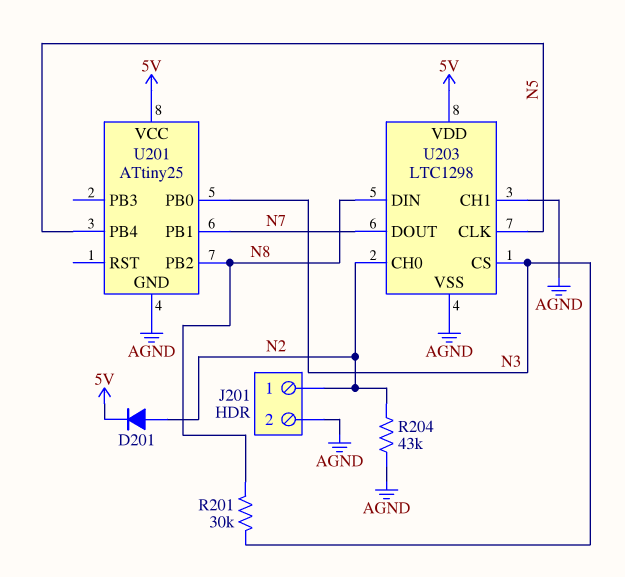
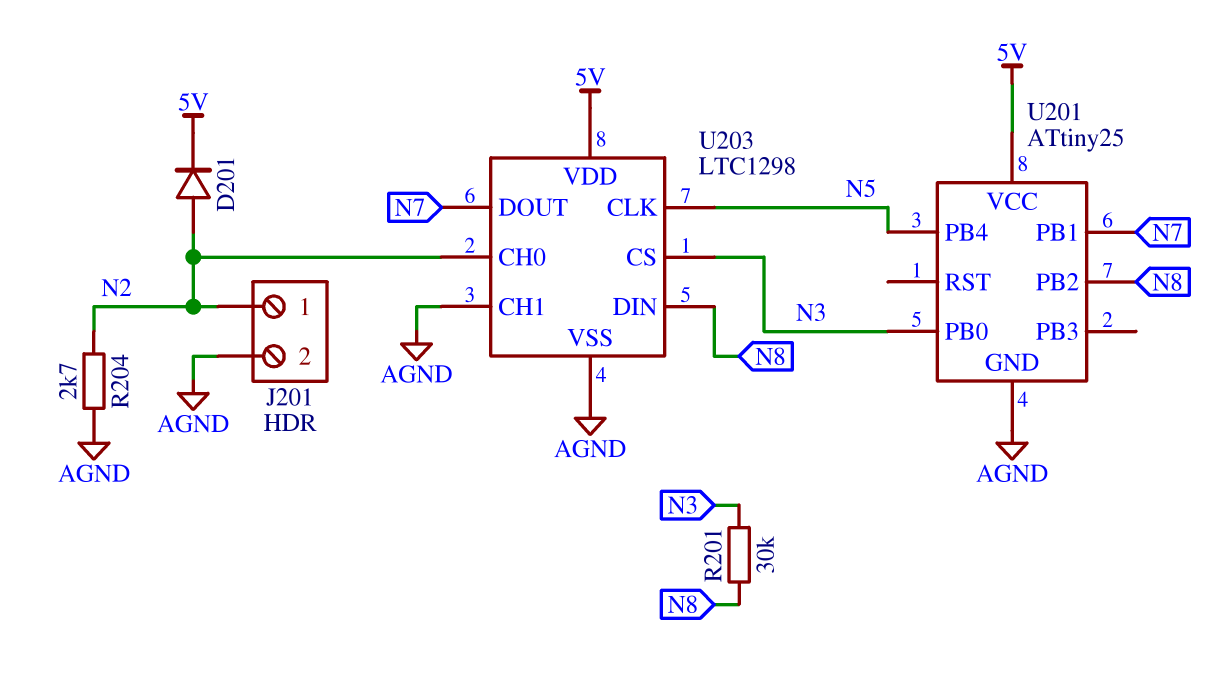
R204: 43k (AGND, N2) -> 2.7k (AGND, N2)

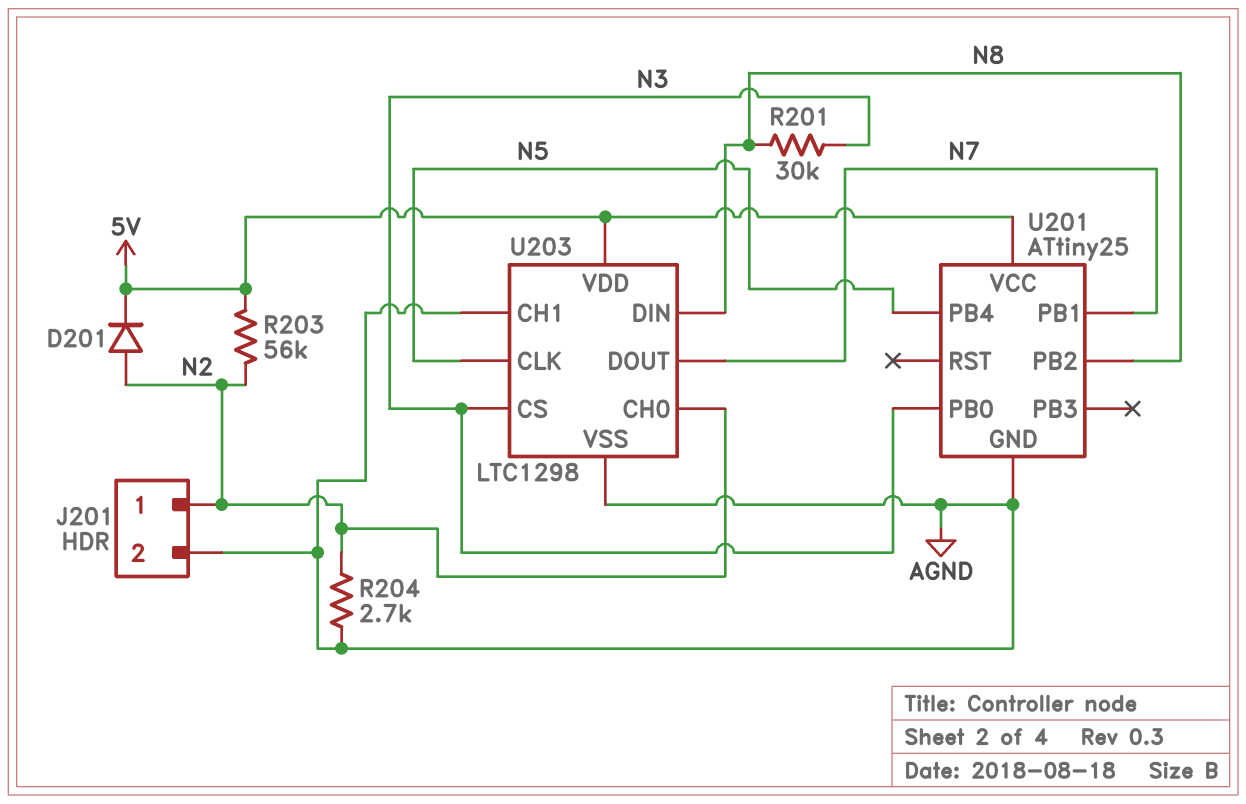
R203: none -> 56k (5V, N2)

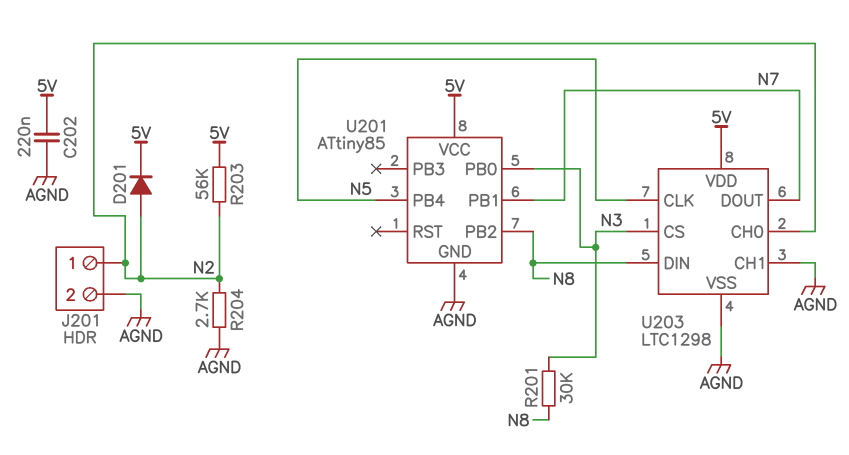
C202: none -> 220nF (5V, AGND)
U201: ATtiny25 -> ATtiny85

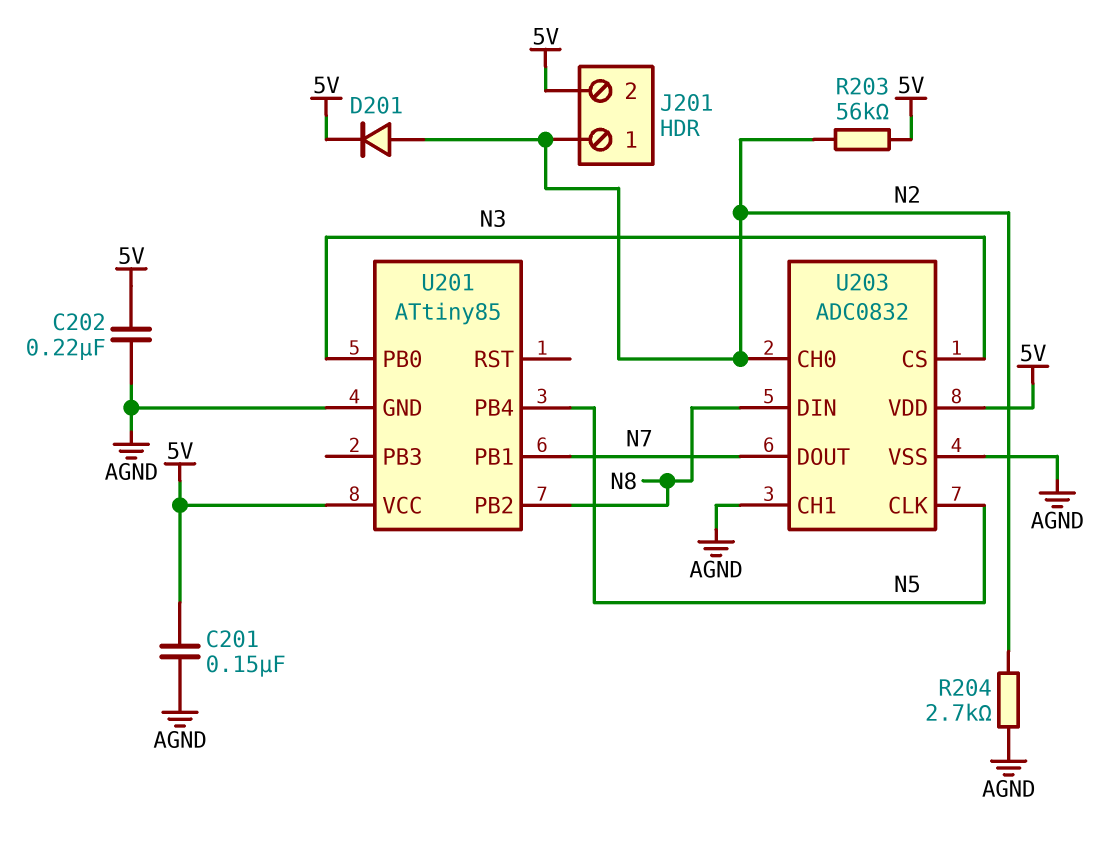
C201: none -> 150nF (5V, AGND)
J201 pin 2: AGND -> 5V
R201: 30k (N3, N8) -> none
U203: LTC1298 -> ADC0832

